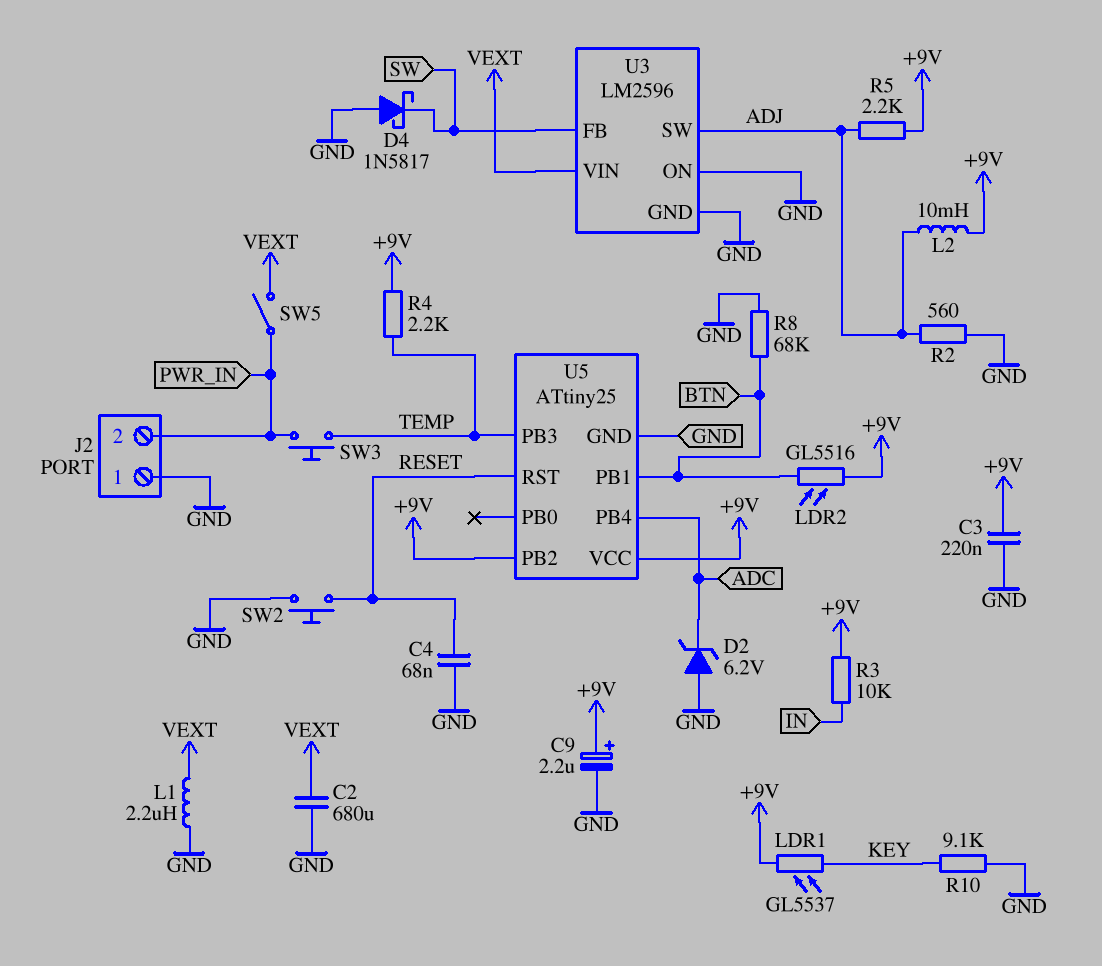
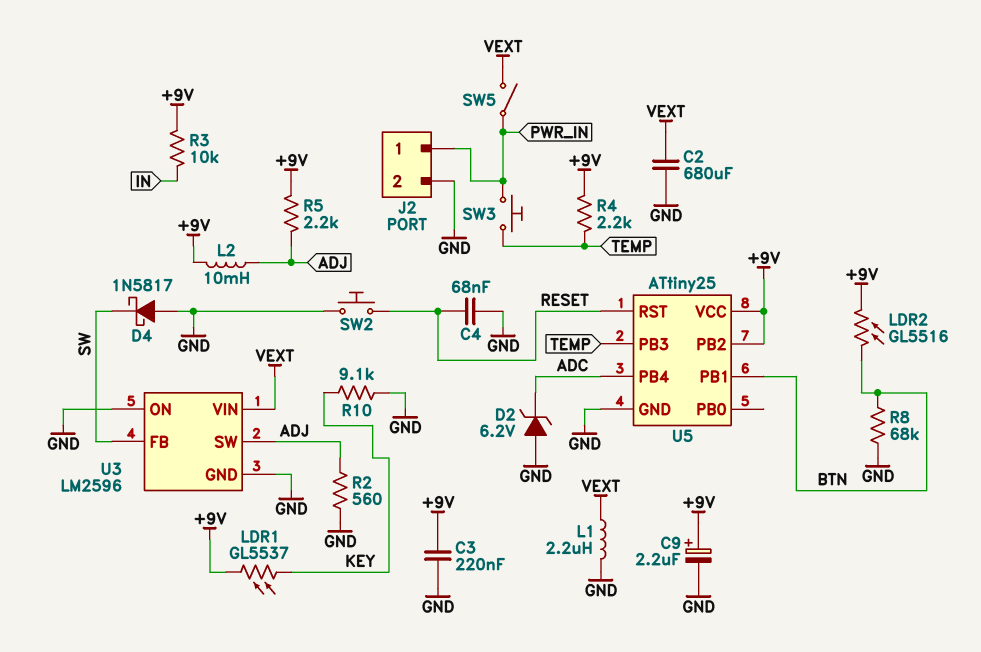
J2 pin 1: GND -> PWR_IN
J2 pin 2: PWR_IN -> GND

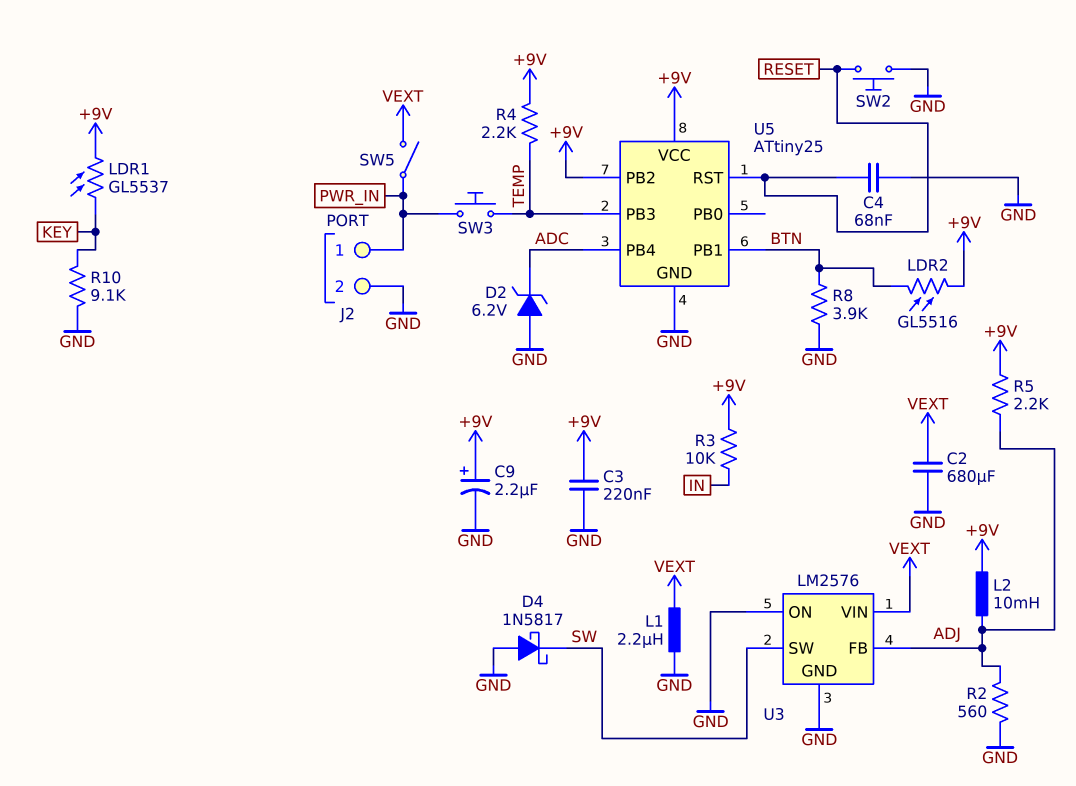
R8: 68k (BTN, GND) -> 3.9k (BTN, GND)
U3: LM2596 -> LM2576
U3 pin FB: SW -> ADJ
U3 pin SW: ADJ -> SW

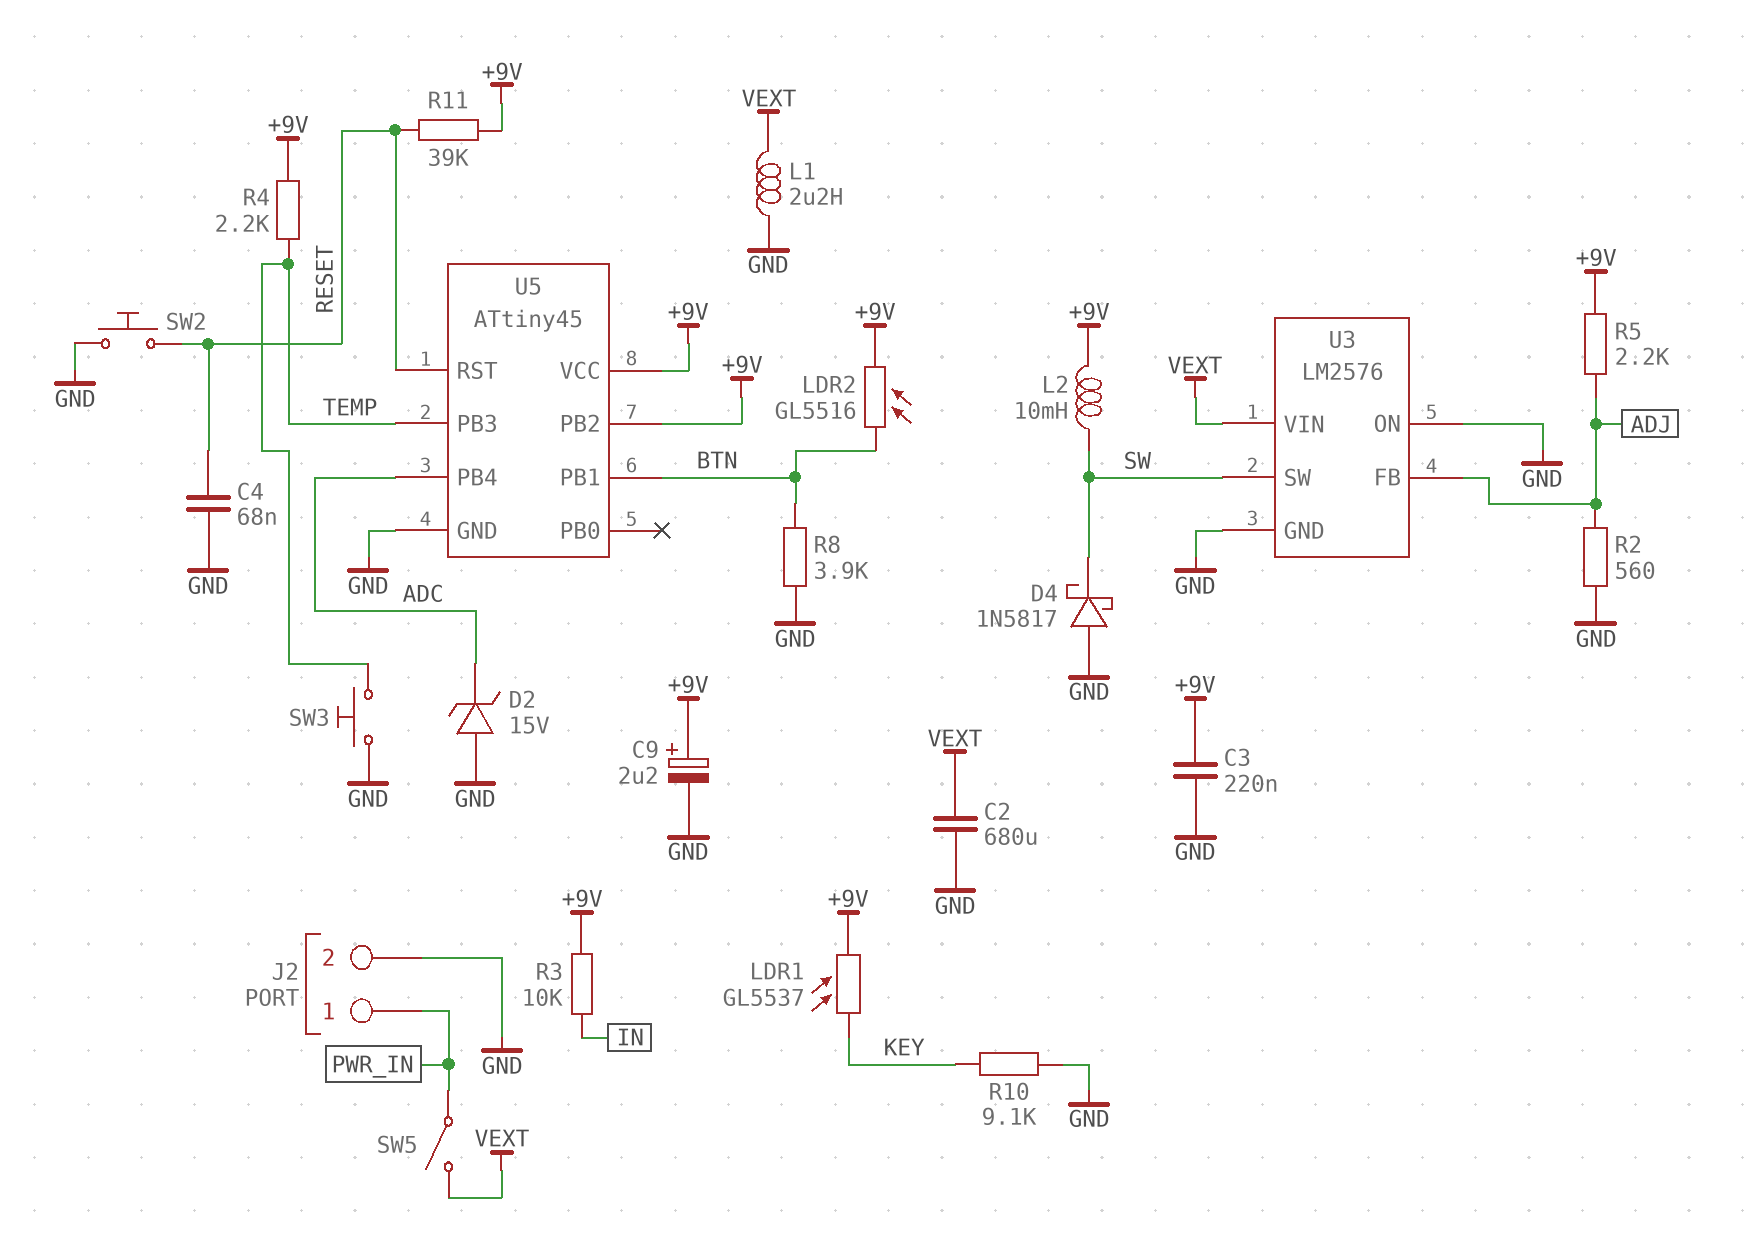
D2: zener 6.2V (A GND, K ADC) -> zener 15V (A GND, K ADC)
L2: 10mH (+9V, ADJ) -> 10mH (+9V, SW)
R11: none -> 39k (+9V, RESET)
SW3: button (PWR_IN, TEMP) -> button (GND, TEMP)
U5: ATtiny25 -> ATtiny45

